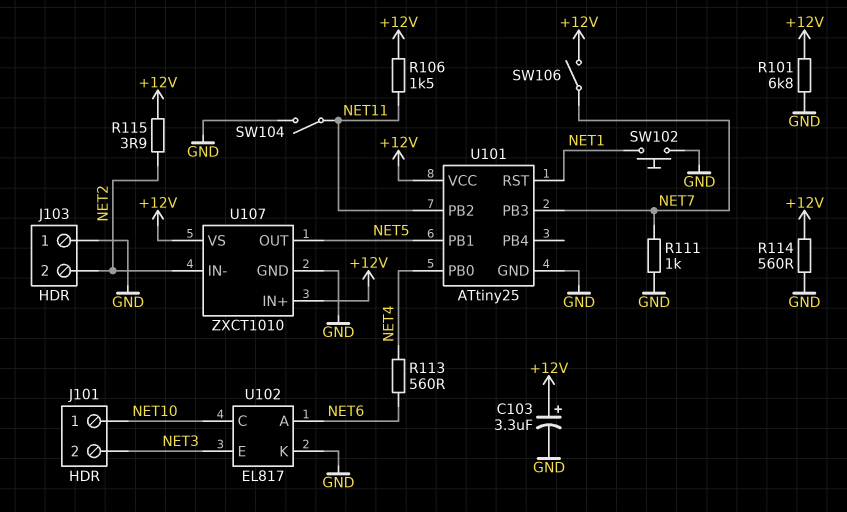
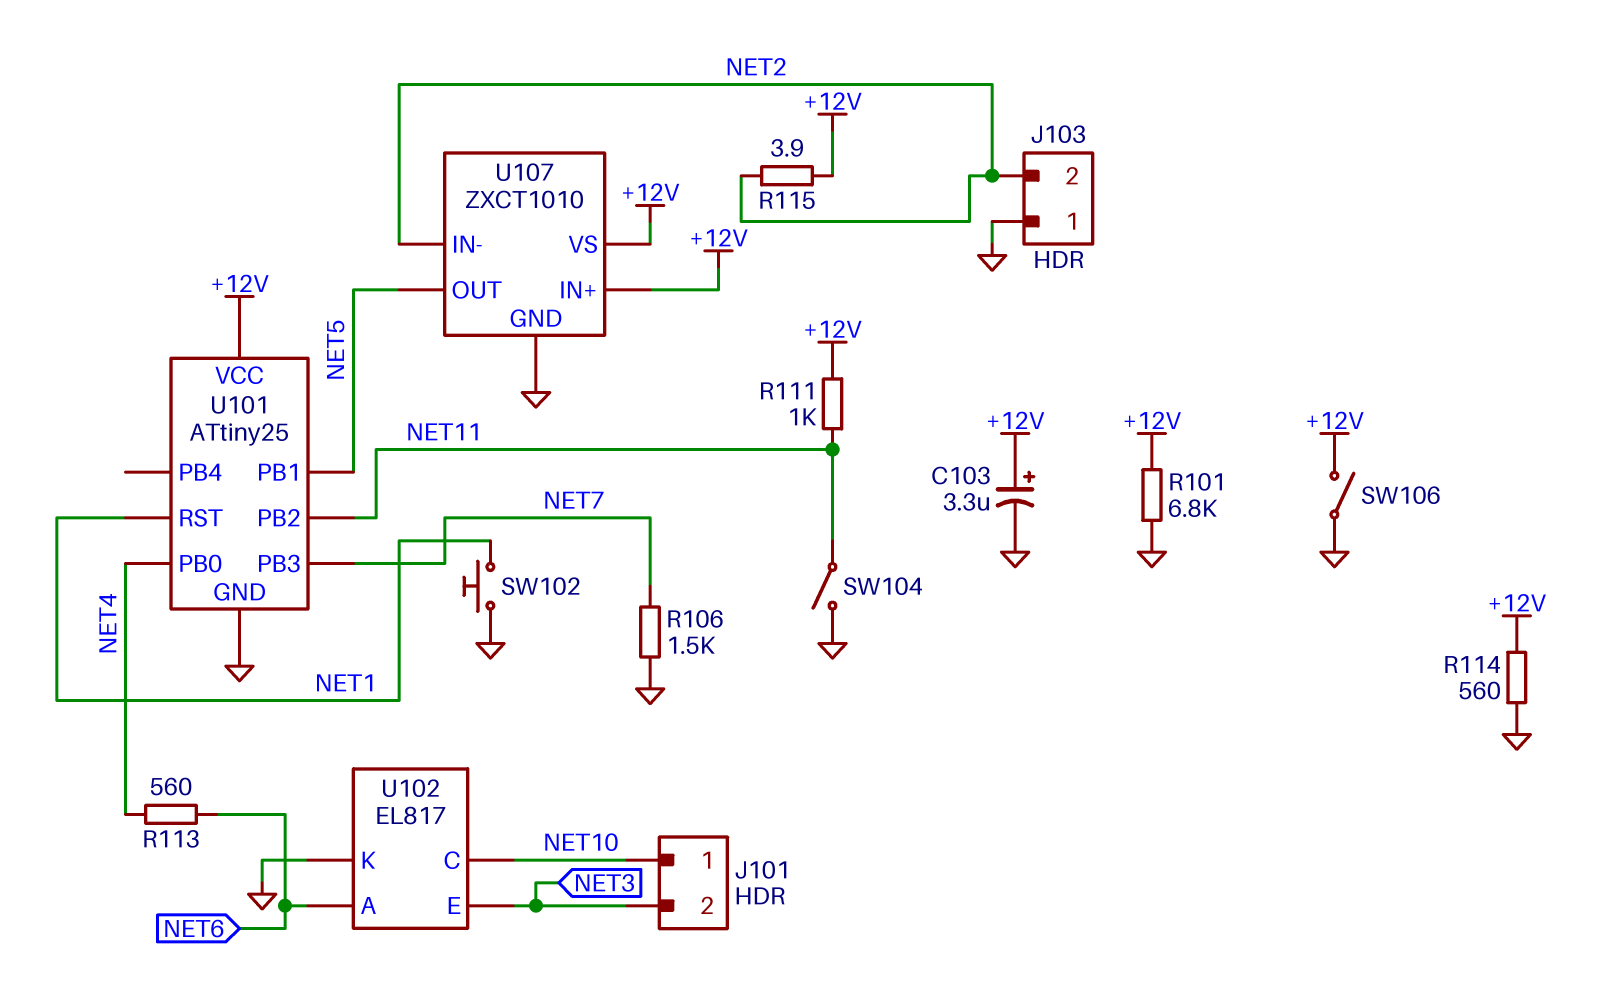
R106: 1.5k (+12V, NET11) -> 1.5k (GND, NET7)
R111: 1k (GND, NET7) -> 1k (+12V, NET11)
SW106: switch (+12V, NET7) -> switch (+12V, GND)

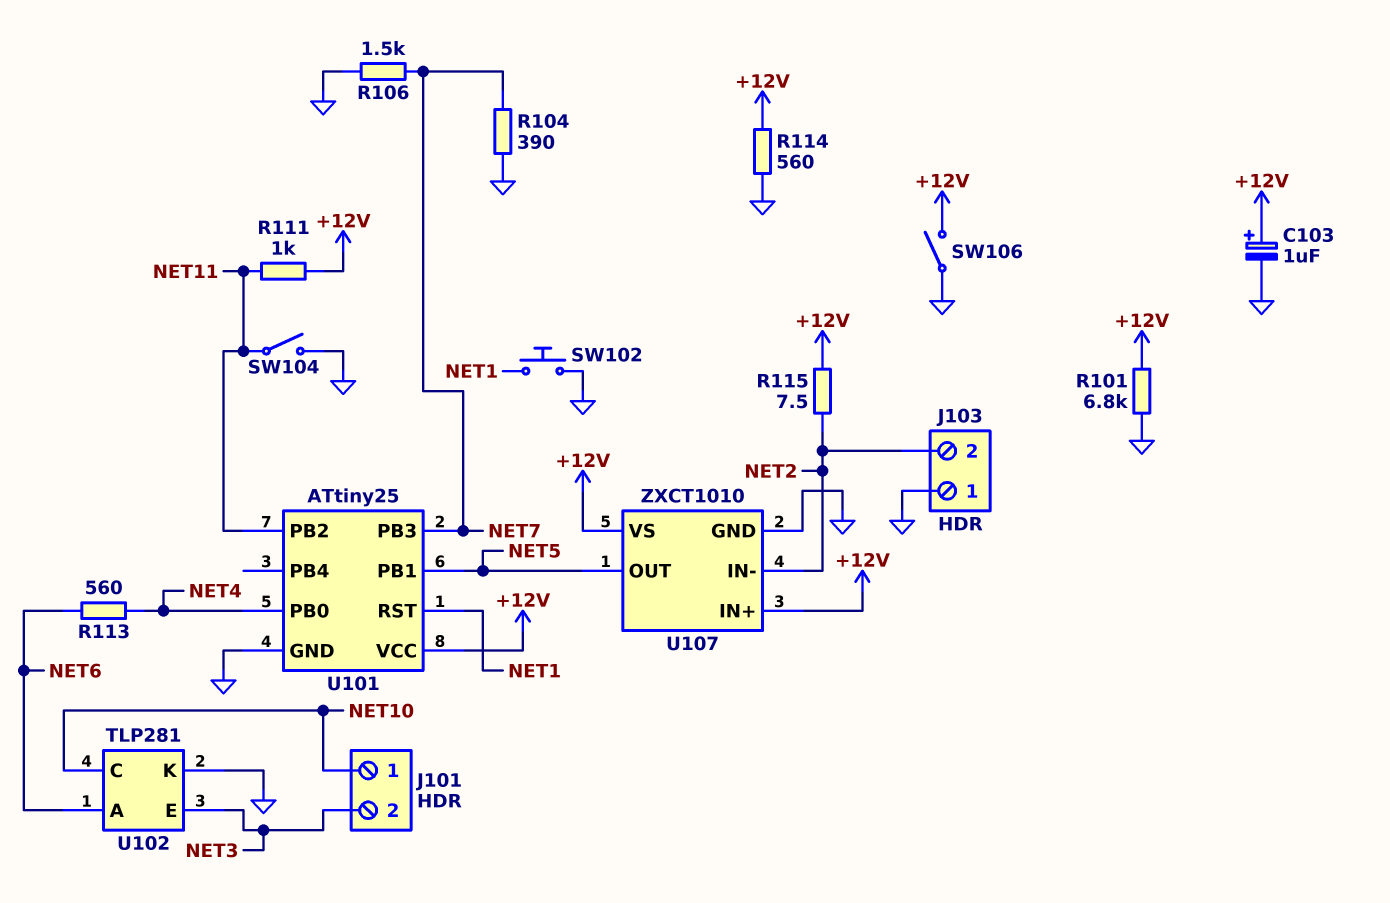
C103: 3.3uF (plus +12V, minus GND) -> 1uF (plus +12V, minus GND)
R104: none -> 390 (GND, NET7)
R115: 3.9 (+12V, NET2) -> 7.5 (+12V, NET2)
U102: EL817 -> TLP281

